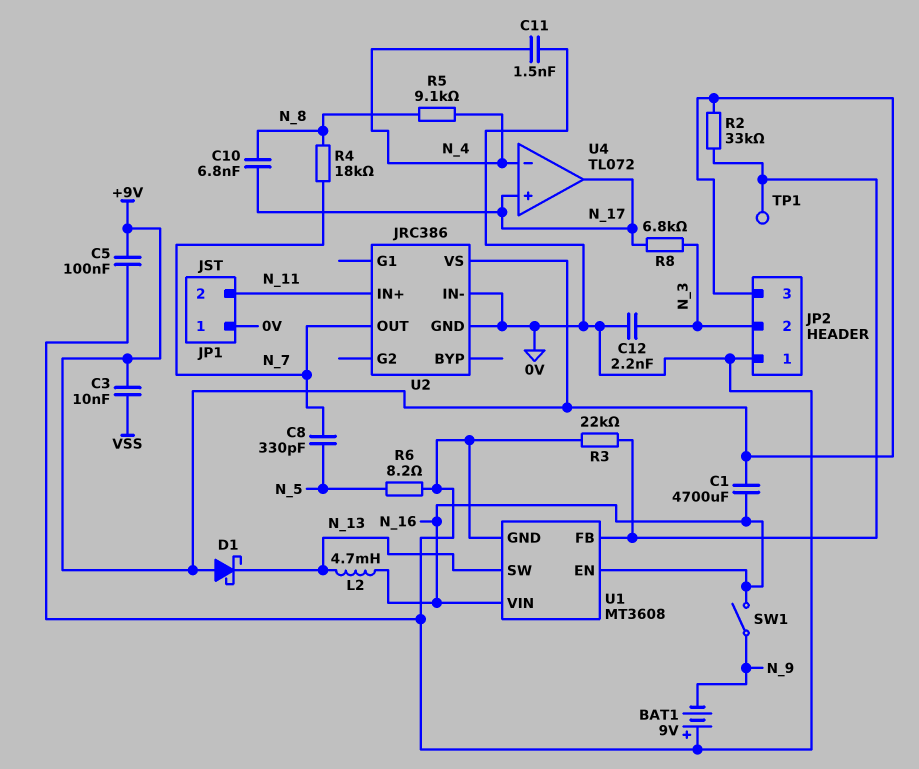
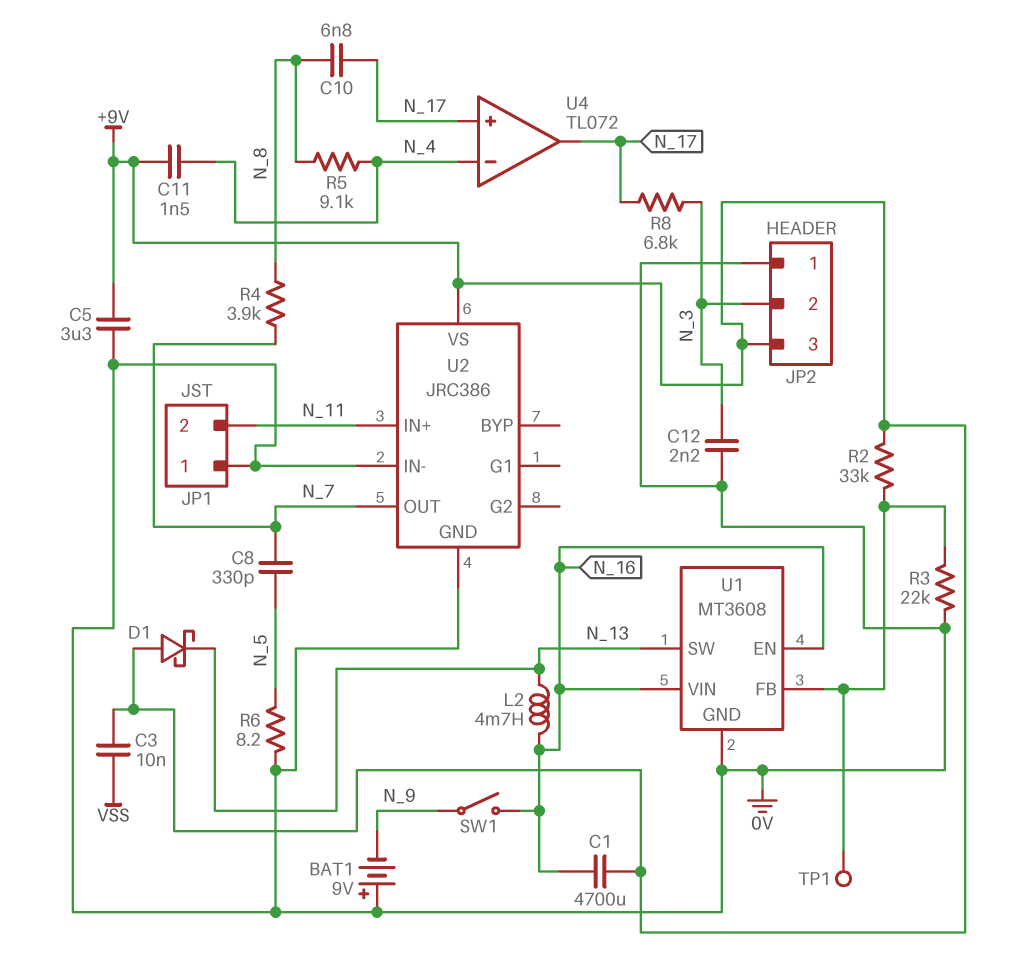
C5: 100nF (+9V, 0V) -> 3.3uF (+9V, 0V)
C11: 1.5nF (0V, N_4) -> 1.5nF (+9V, N_4)
R4: 18k (N_7, N_8) -> 3.9k (N_7, N_8)

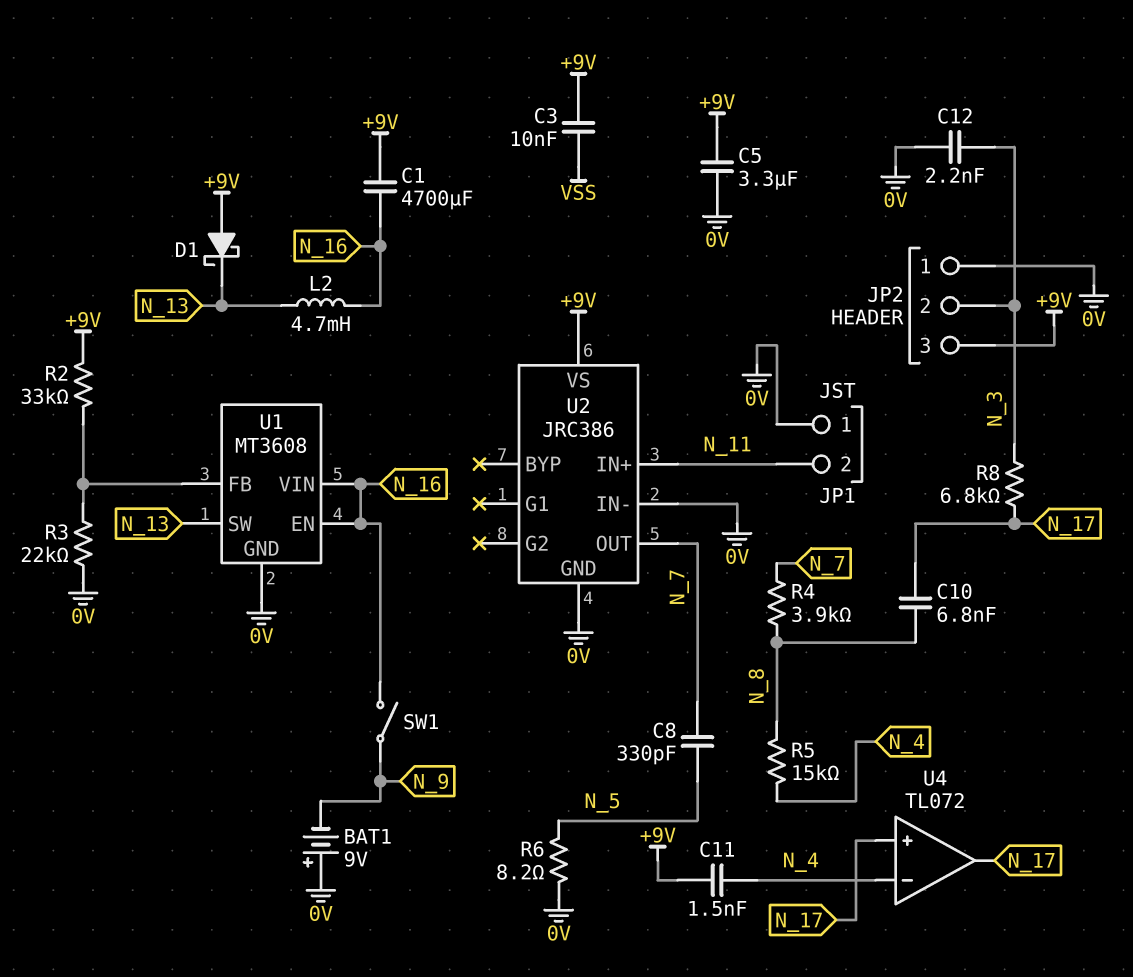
R5: 9.1k (N_4, N_8) -> 15k (N_4, N_8)
TP1: test point (U1/FB) -> none

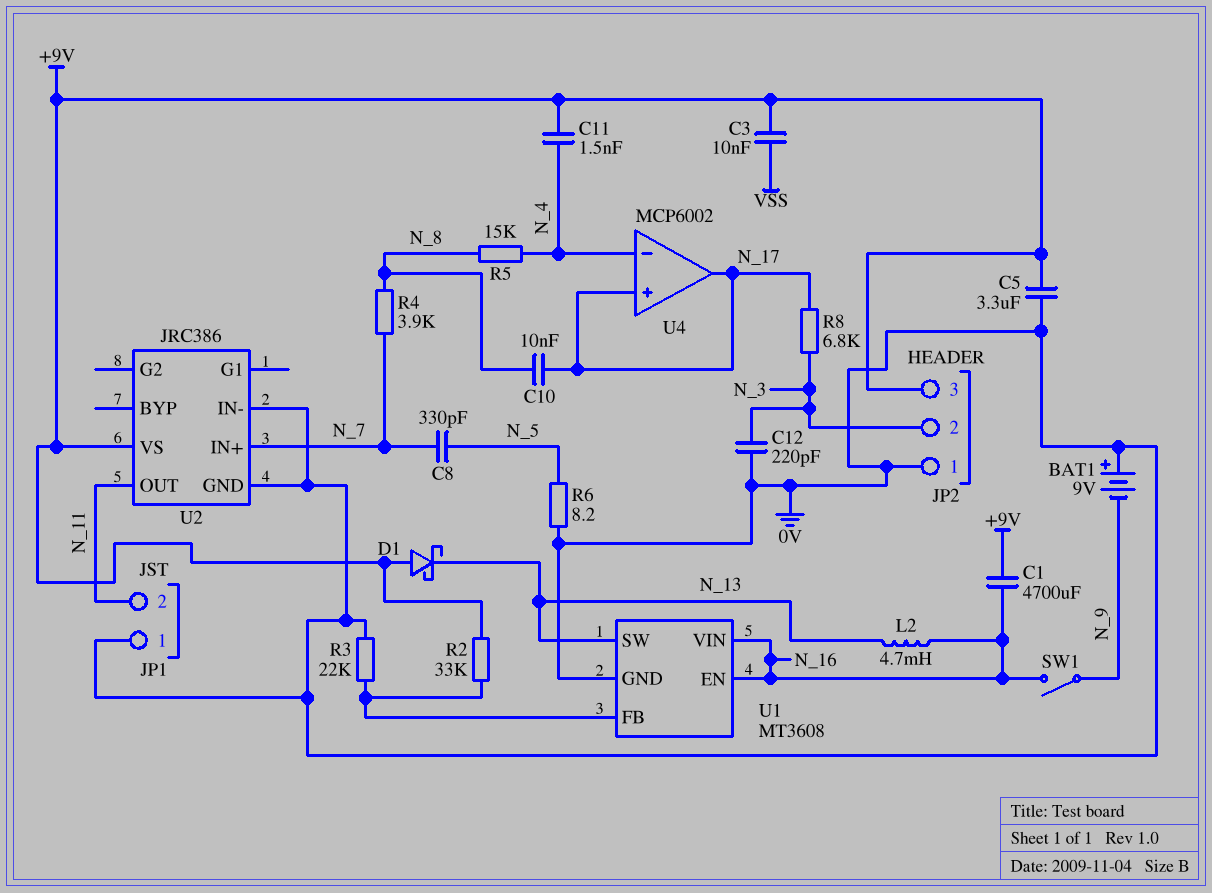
C10: 6.8nF (N_8, N_17) -> 10nF (N_8, N_17)
C12: 2.2nF (0V, N_3) -> 220pF (0V, N_3)
U2 pin IN+: N_11 -> N_7
U2 pin OUT: N_7 -> N_11
U4: TL072 -> MCP6002

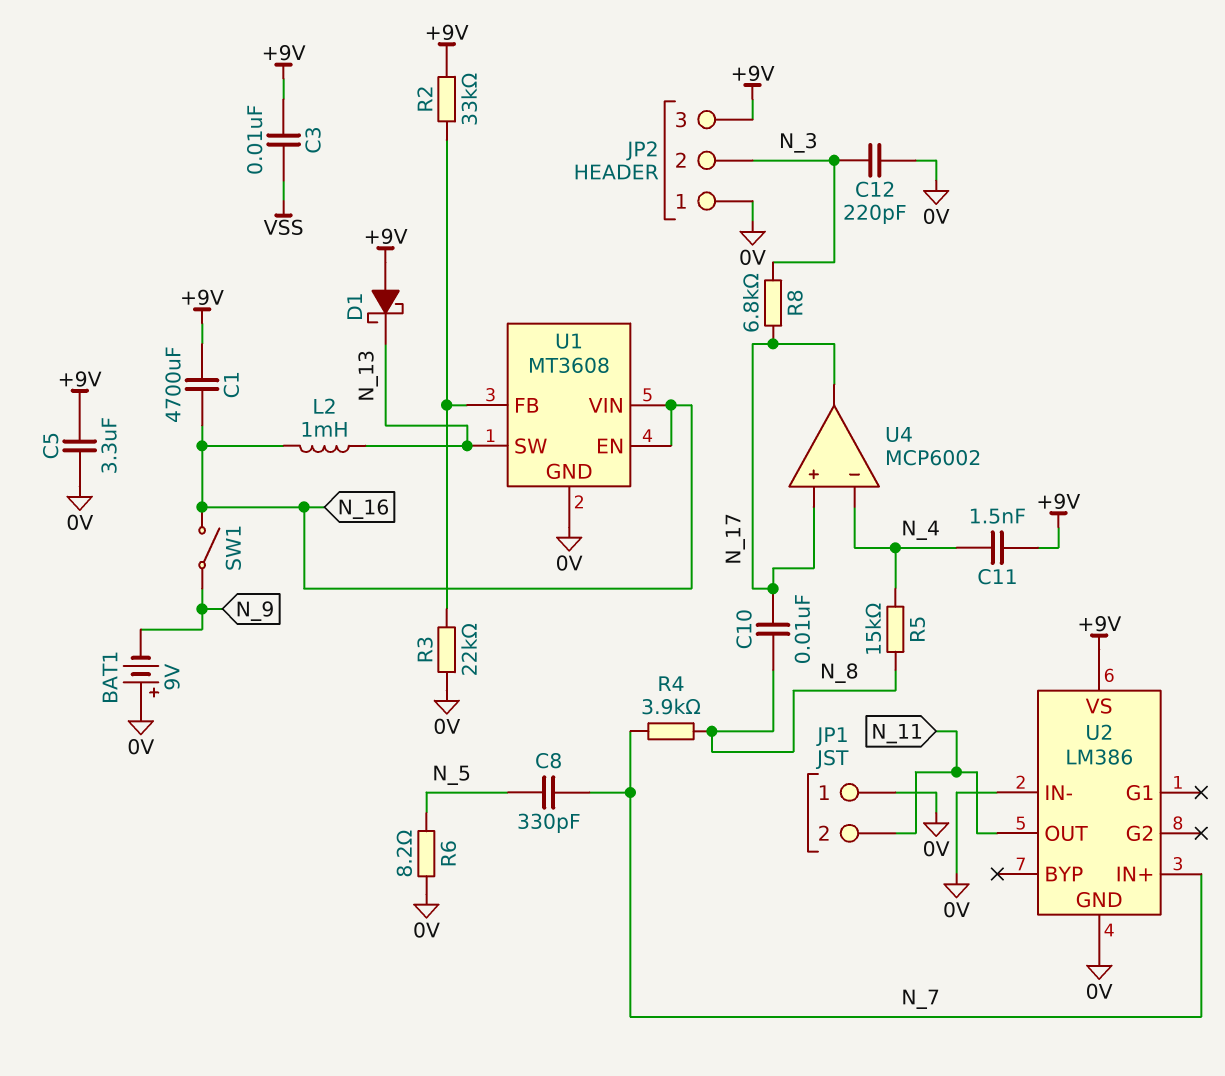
L2: 4.7mH (N_13, N_16) -> 1mH (N_13, N_16)
U2: JRC386 -> LM386

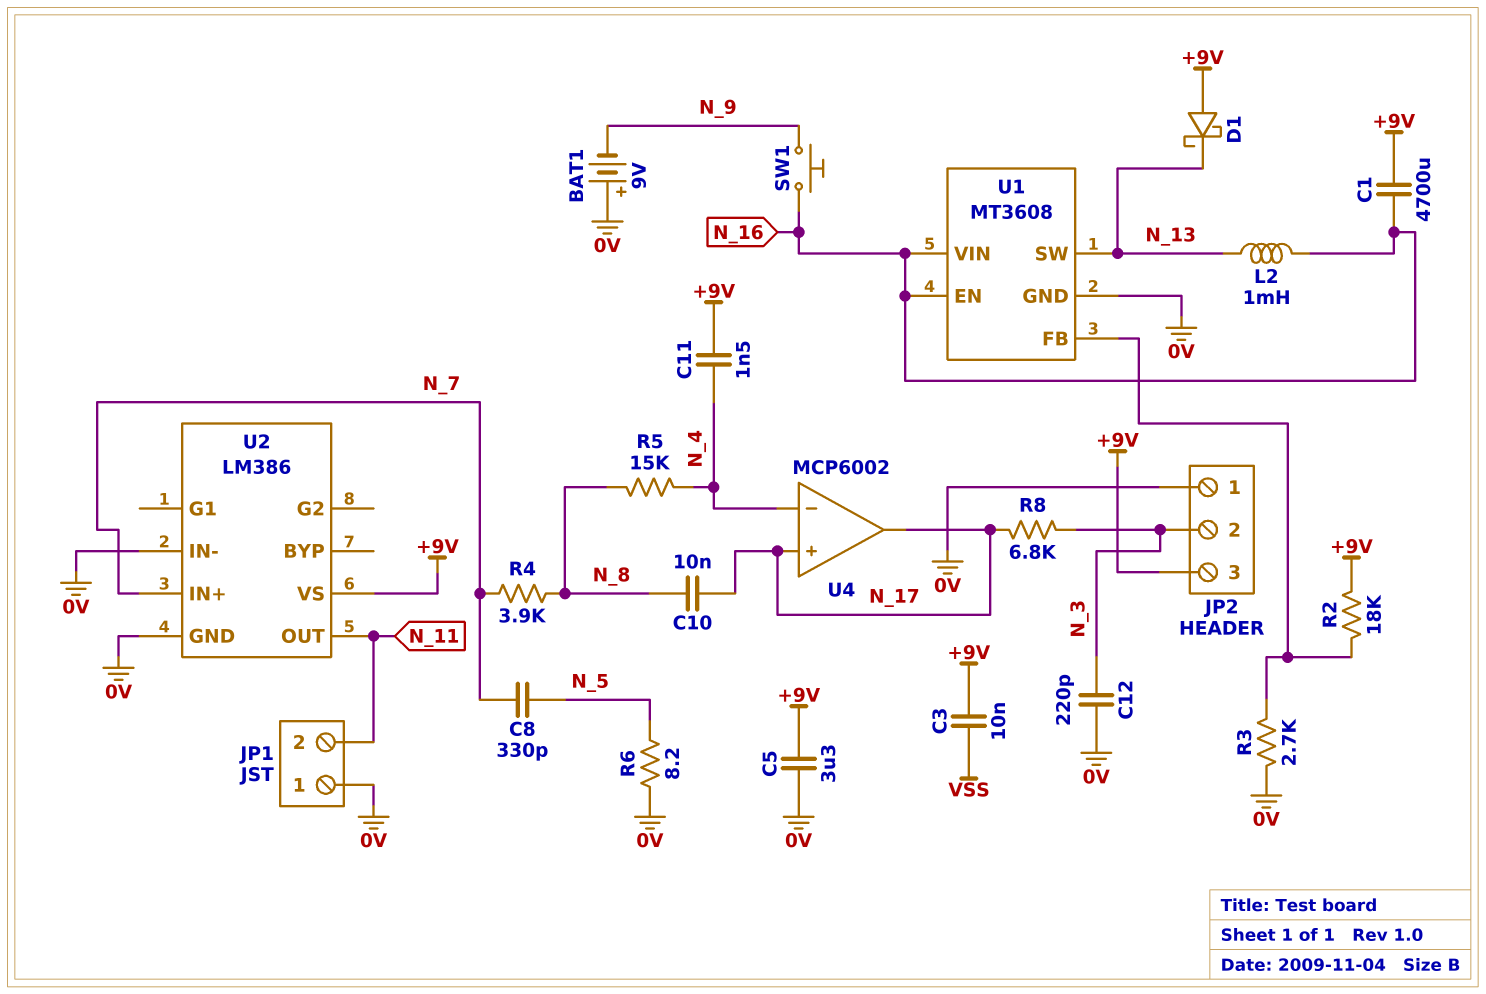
R2: 33k (+9V, U1/FB) -> 18k (+9V, U1/FB)
R3: 22k (0V, U1/FB) -> 2.7k (0V, U1/FB)
SW1: switch (N_9, N_16) -> button (N_9, N_16)

